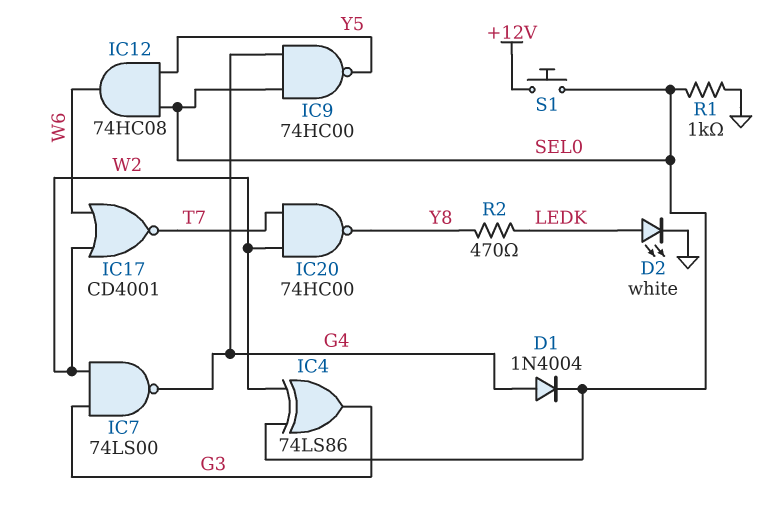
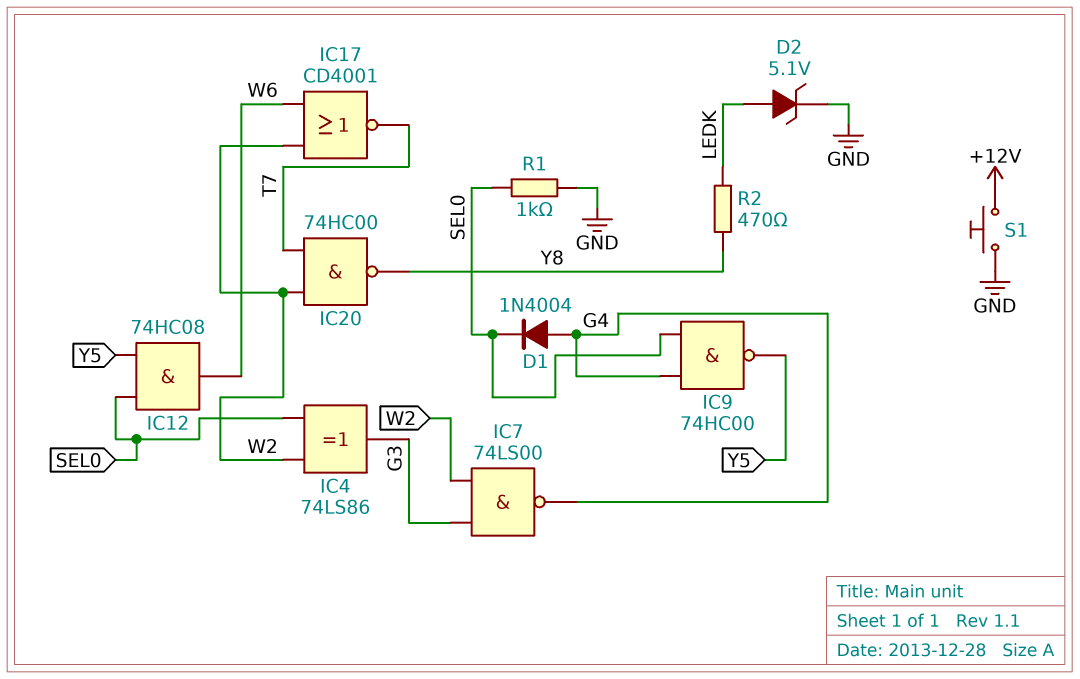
D2: LED white (A LEDK, K GND) -> zener 5.1V (A LEDK, K GND)
S1: button (+12V, SEL0) -> button (+12V, GND)

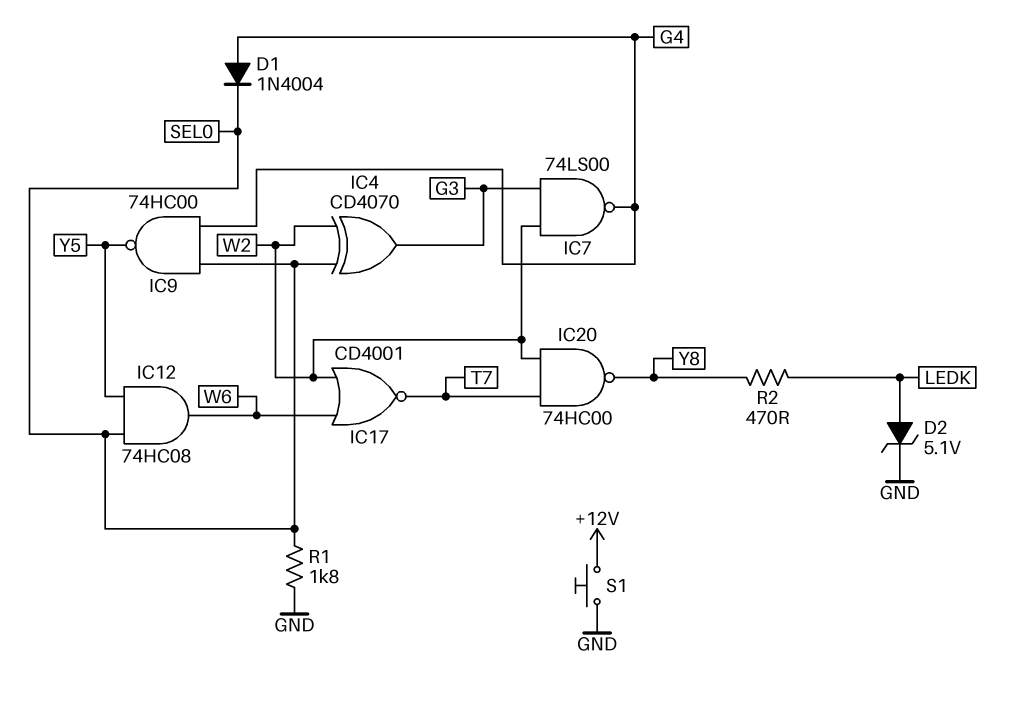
IC4: XOR 74LS86 (in SEL0, in W2, out G3) -> XOR CD4070 (in SEL0, in W2, out G3)
R1: 1k (GND, SEL0) -> 1.8k (GND, SEL0)

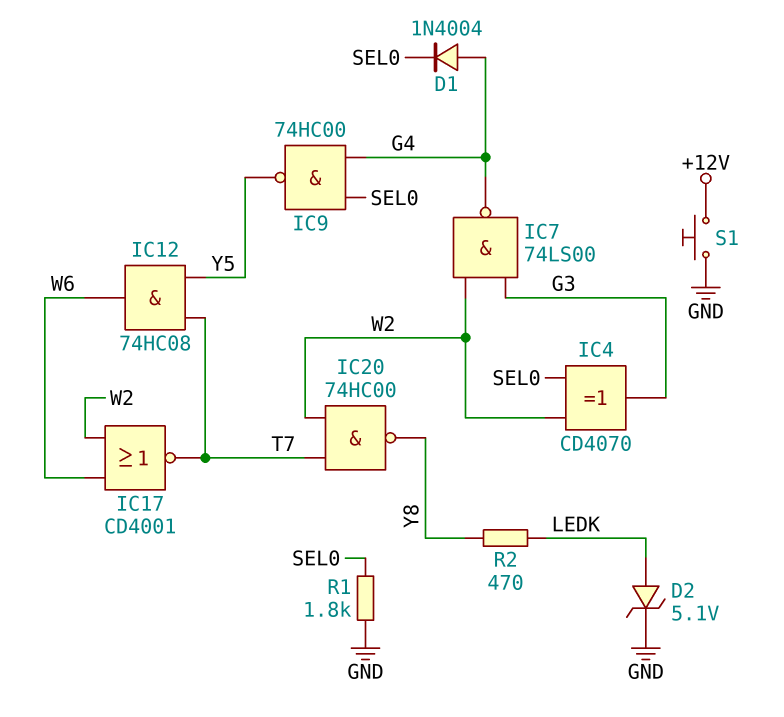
IC12: AND 74HC08 (in SEL0, in Y5, out W6) -> AND 74HC08 (in T7, in Y5, out W6)

